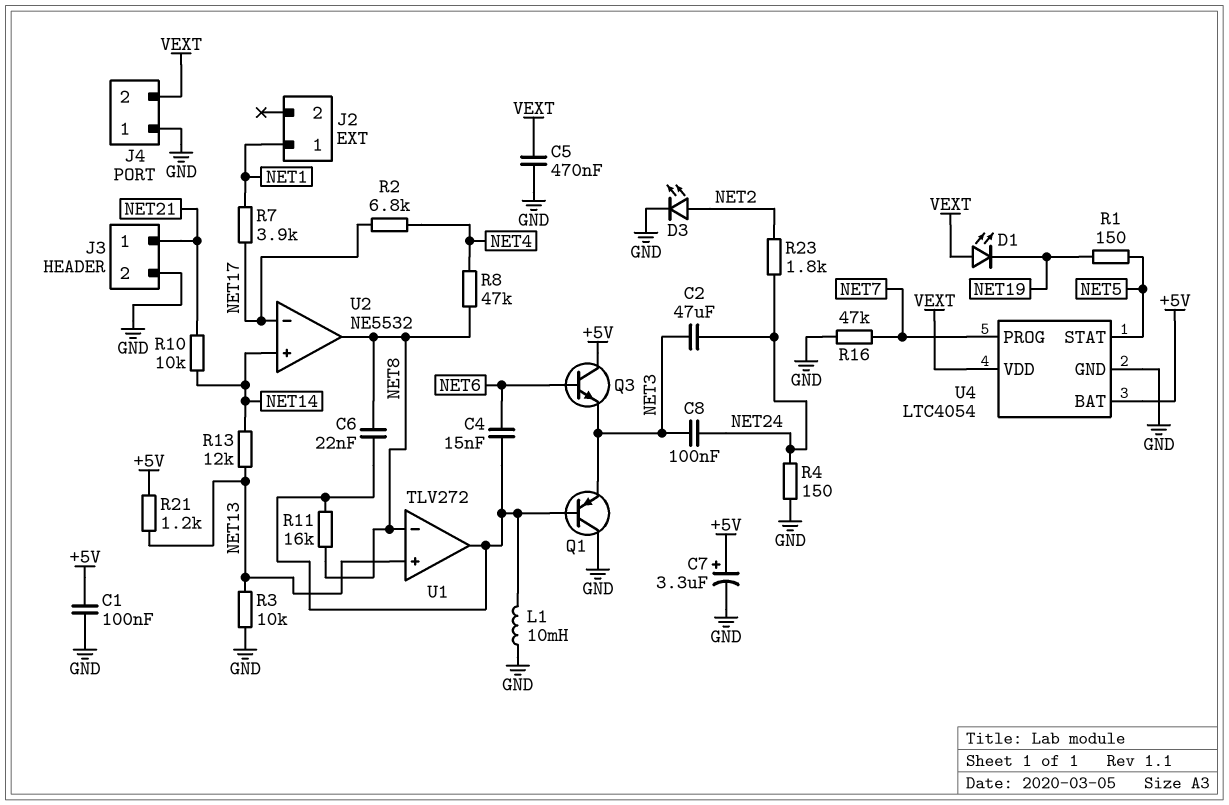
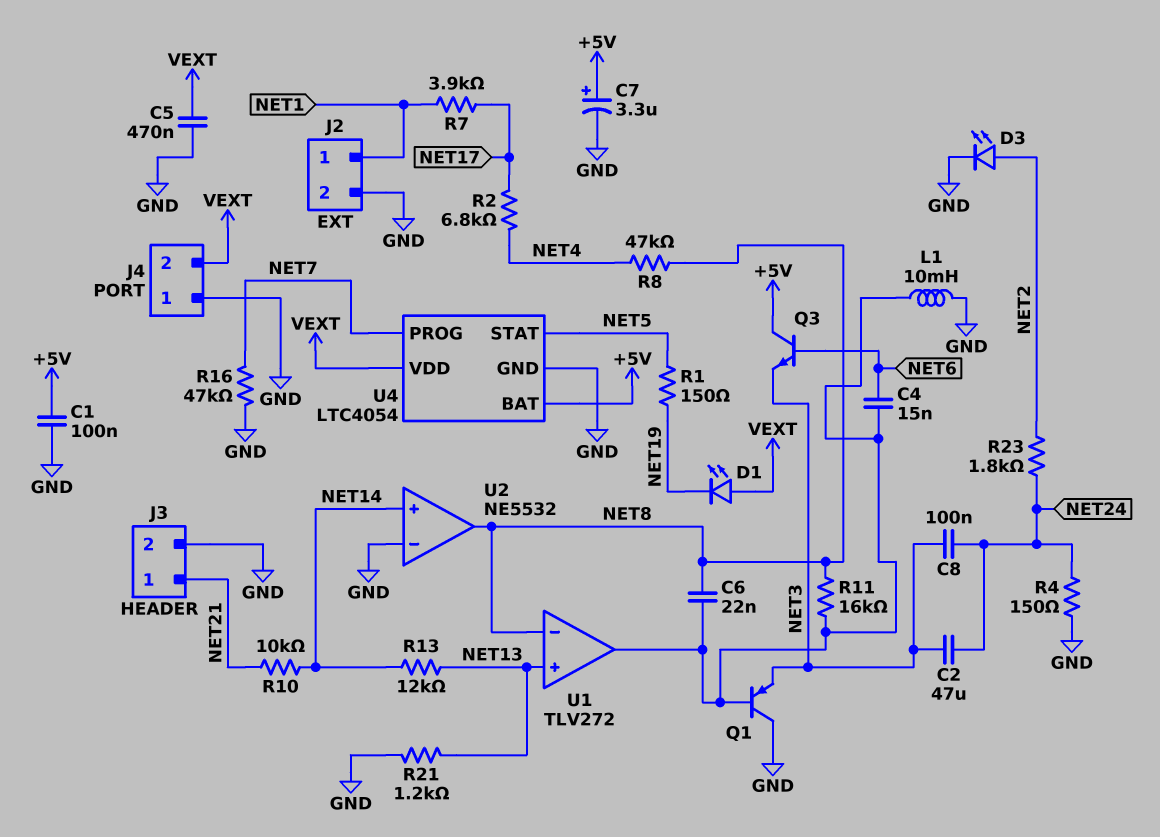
J2 pin 2: none -> GND
R3: 10k (GND, NET13) -> none
R21: 1.2k (+5V, NET13) -> 1.2k (GND, NET13)
U2 pin in-: NET17 -> GND

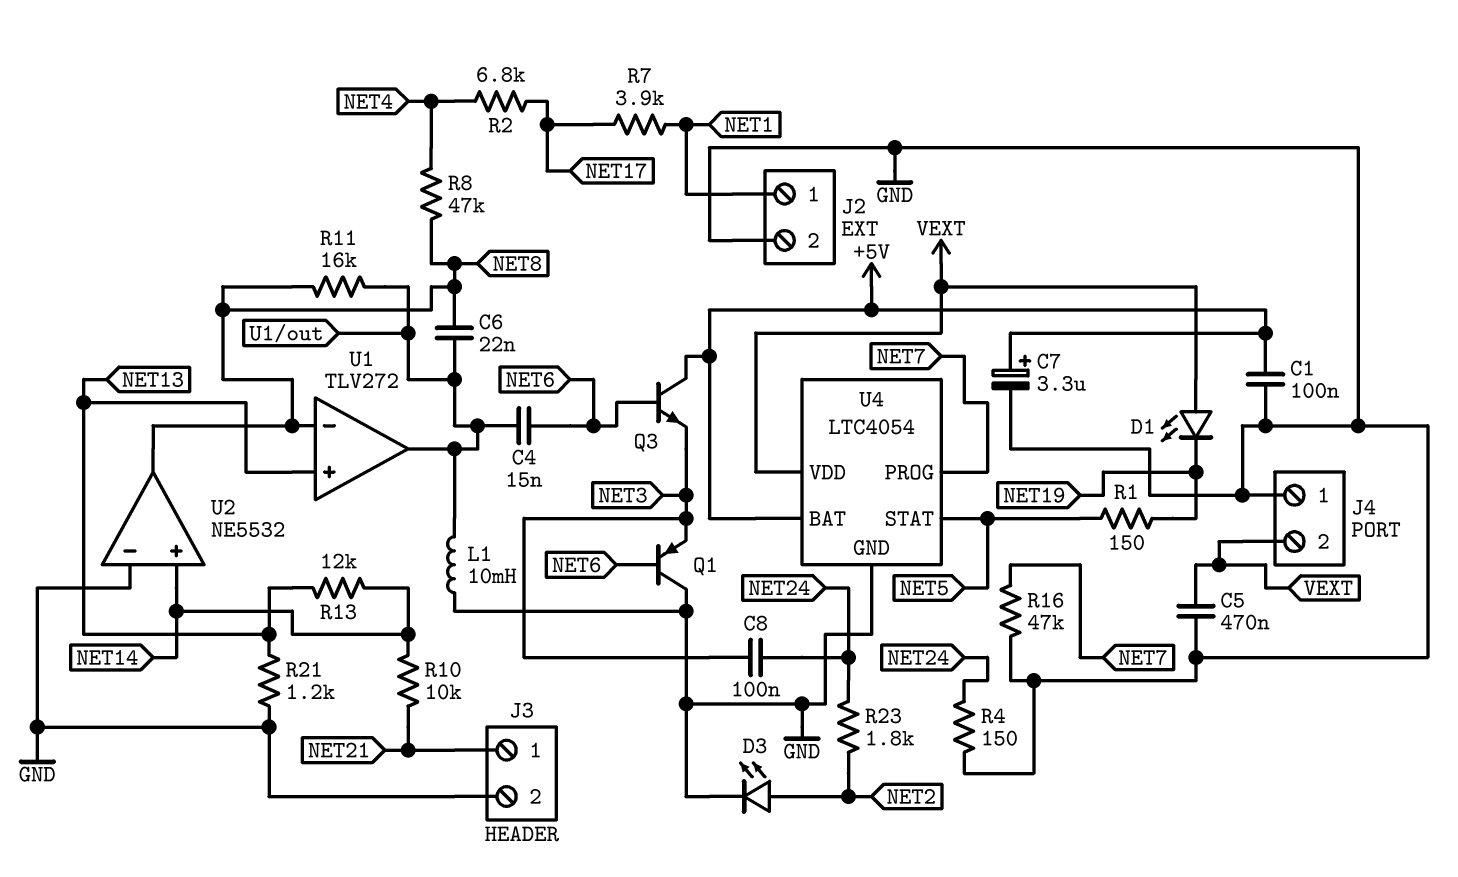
C2: 47uF (NET3, NET24) -> none
Q1: PNP (B U1/out, C GND, E NET3) -> PNP (B NET6, C GND, E NET3)

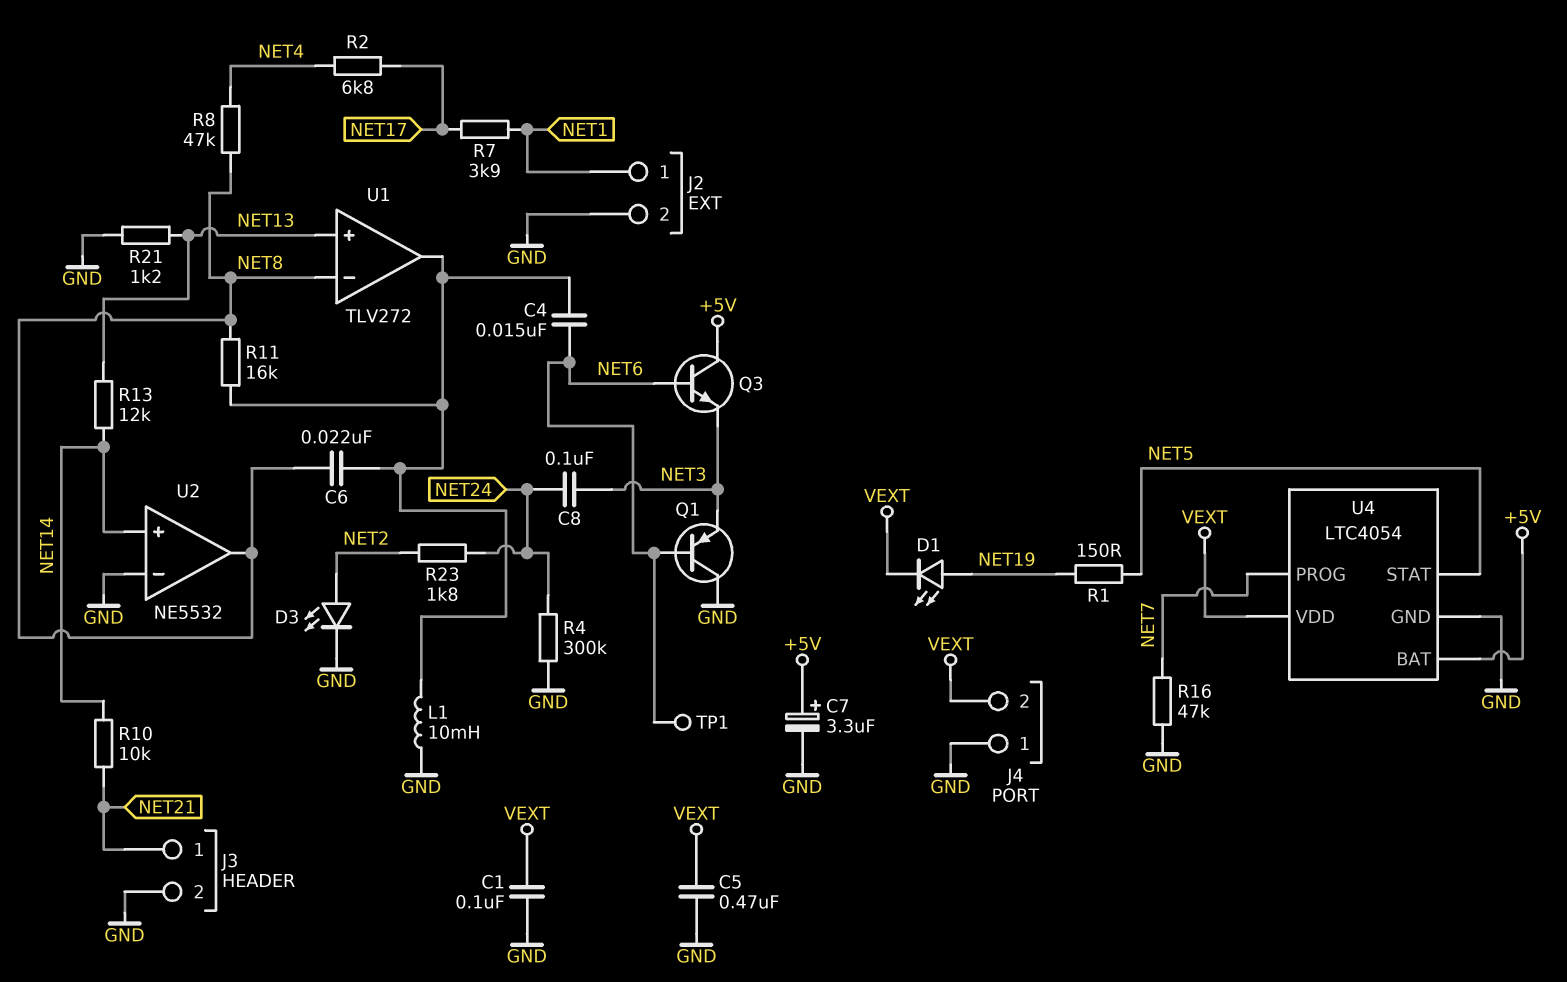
C1: 100nF (+5V, GND) -> 100nF (GND, VEXT)
D1: LED (A VEXT, K NET19) -> LED (A NET19, K VEXT)
R4: 150 (GND, NET24) -> 300k (GND, NET24)
TP1: none -> test point (NET6)

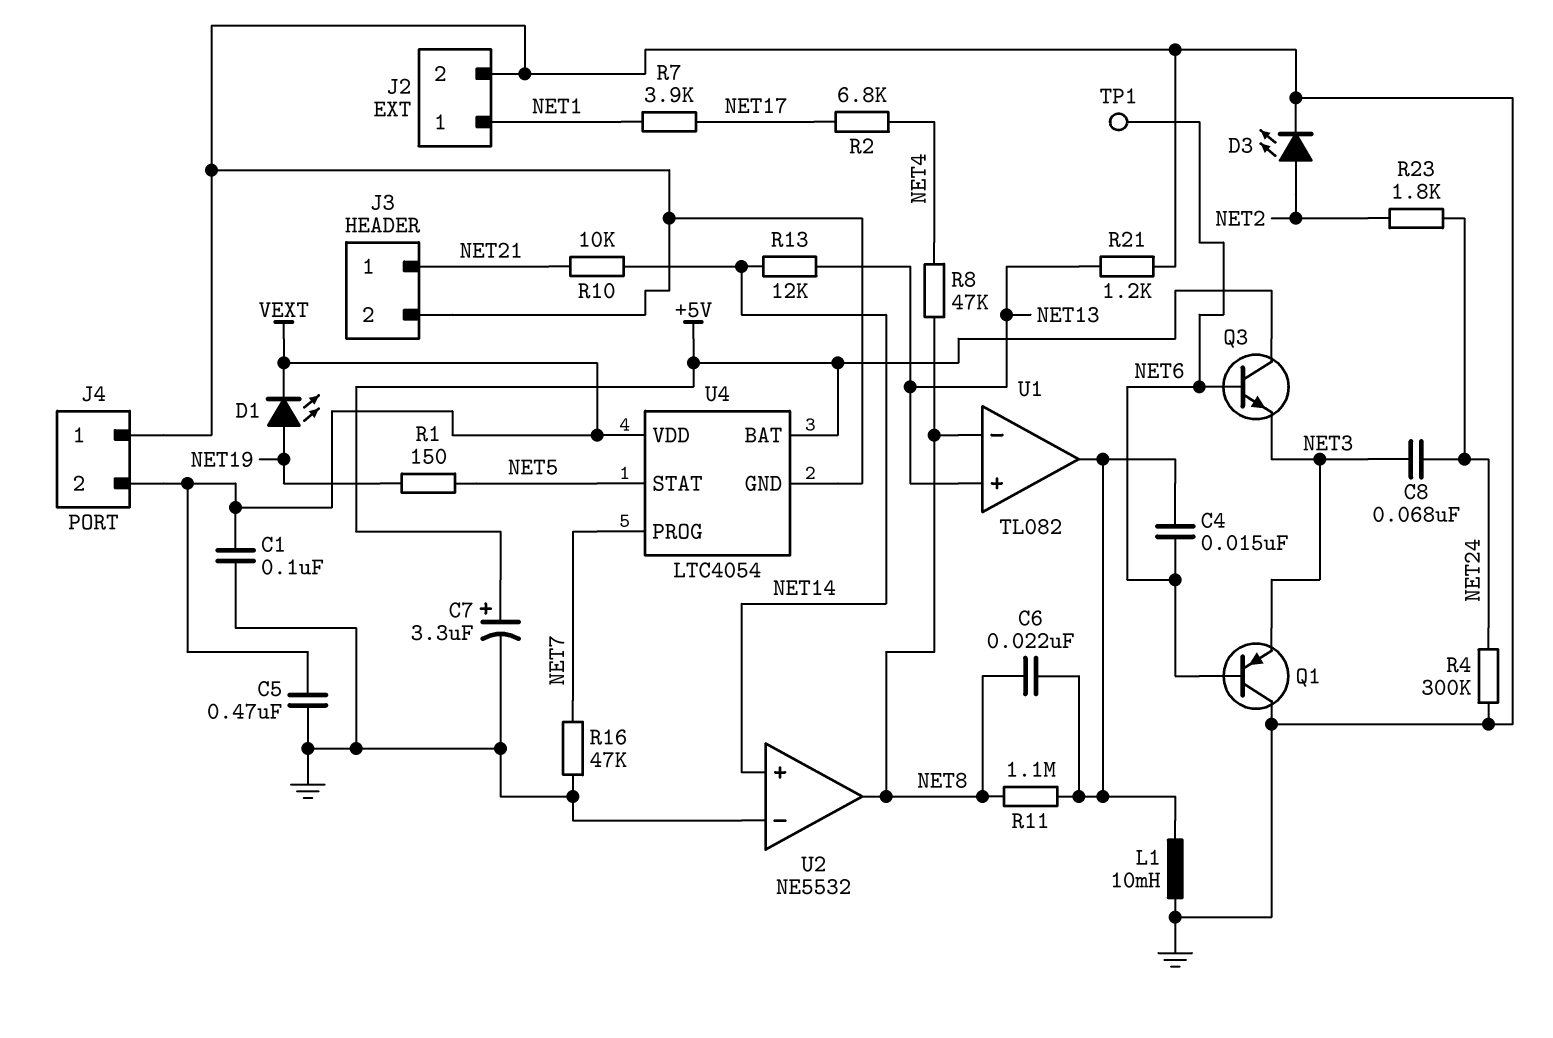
C8: 100nF (NET3, NET24) -> 68nF (NET3, NET24)
R11: 16k (NET8, U1/out) -> 1.1M (NET8, U1/out)
U1: TLV272 -> TL082

